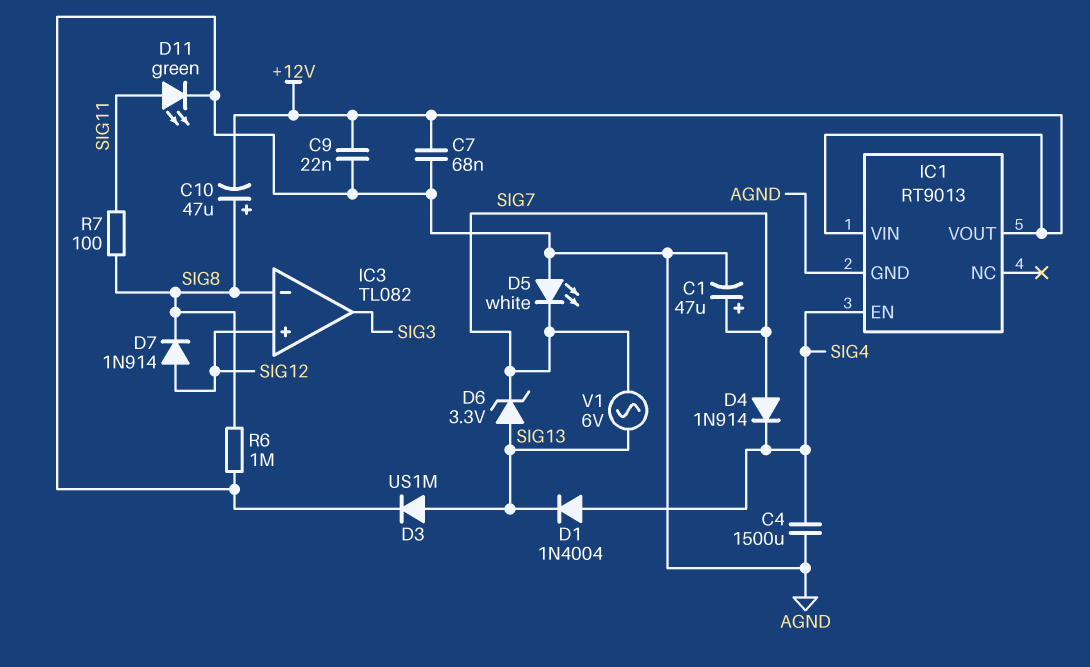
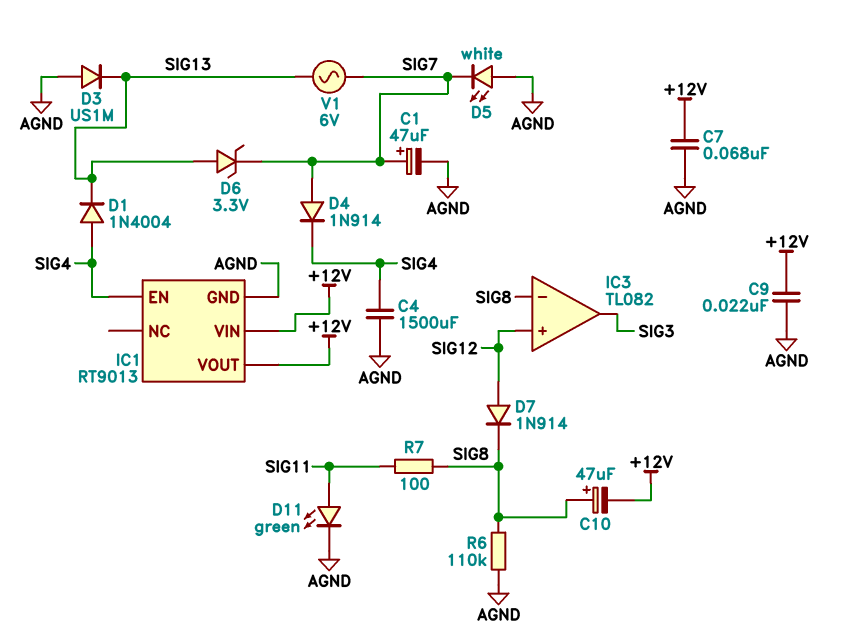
D3: diode US1M (A SIG13, K AGND) -> diode US1M (A AGND, K SIG13)
R6: 1M (AGND, SIG8) -> 110k (AGND, SIG8)

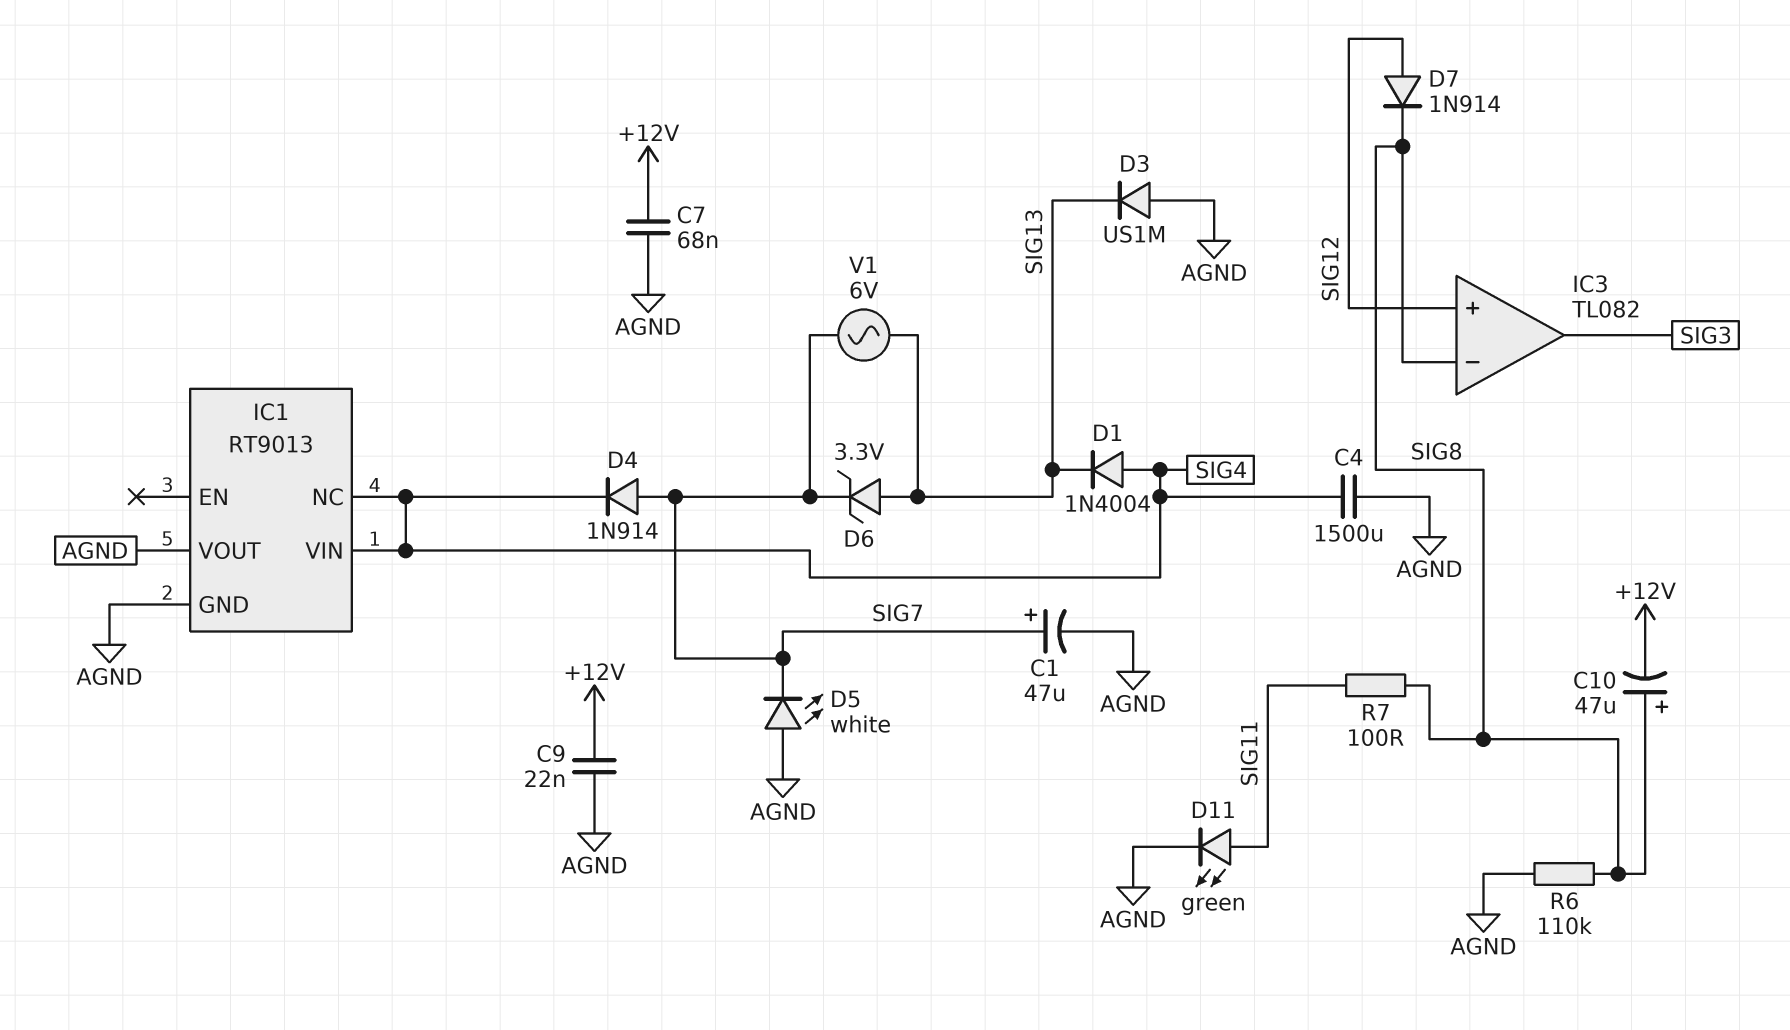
IC1 pin EN: SIG4 -> none
IC1 pin NC: none -> SIG4
IC1 pin VIN: +12V -> SIG4
IC1 pin VOUT: +12V -> AGND

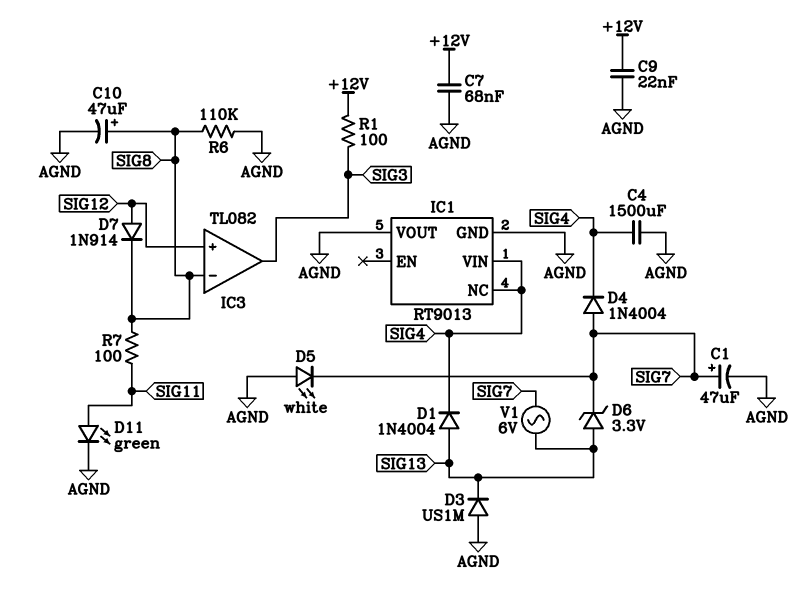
C10: 47uF (plus SIG8, minus +12V) -> 47uF (plus SIG8, minus AGND)
D1: diode 1N4004 (A SIG4, K SIG13) -> diode 1N4004 (A SIG13, K SIG4)
D4: diode 1N914 (A SIG7, K SIG4) -> diode 1N4004 (A SIG7, K SIG4)
R1: none -> 100 (+12V, SIG3)

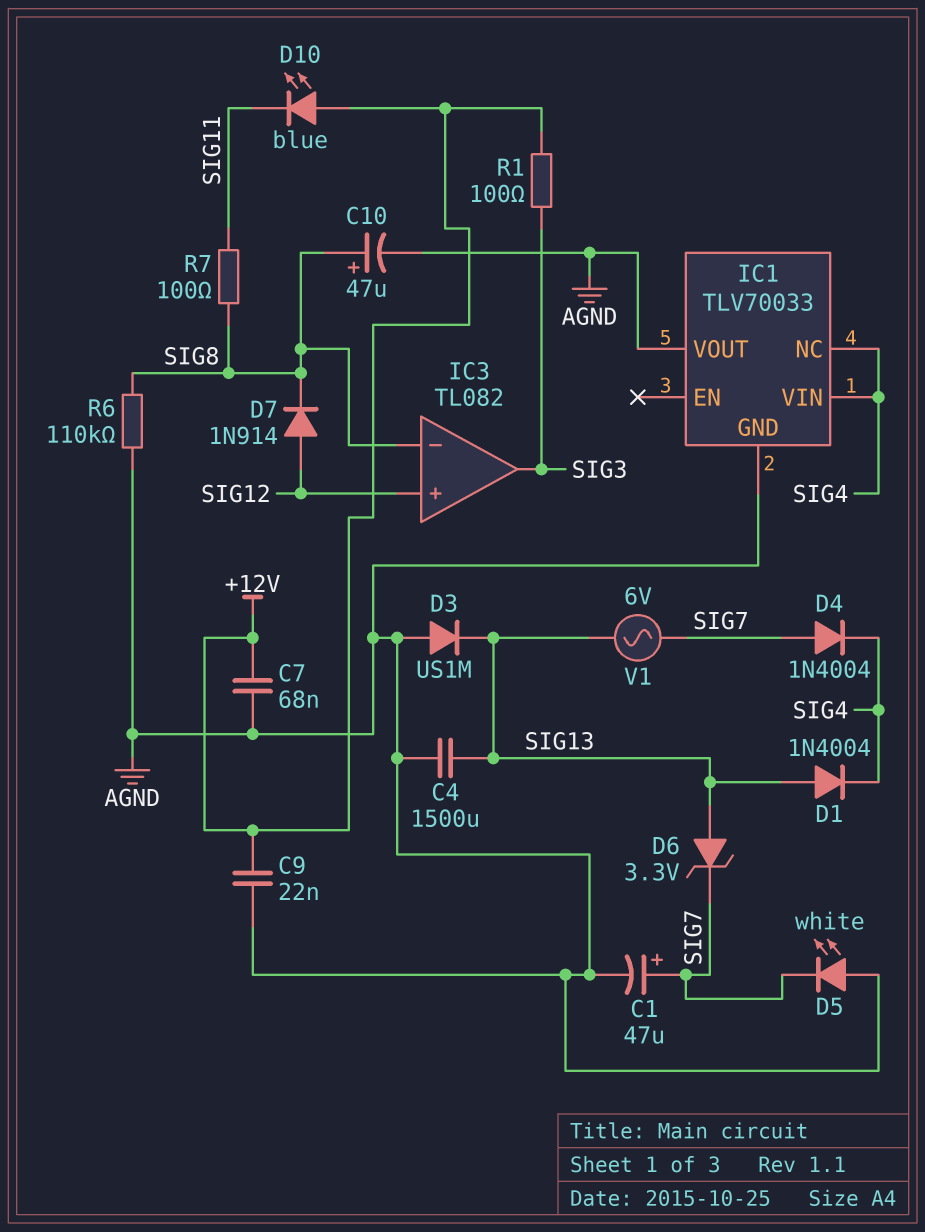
C4: 1500uF (AGND, SIG4) -> 1500uF (AGND, SIG13)
D10: none -> LED blue (A +12V, K SIG11)
D11: LED green (A SIG11, K AGND) -> none
IC1: RT9013 -> TLV70033

